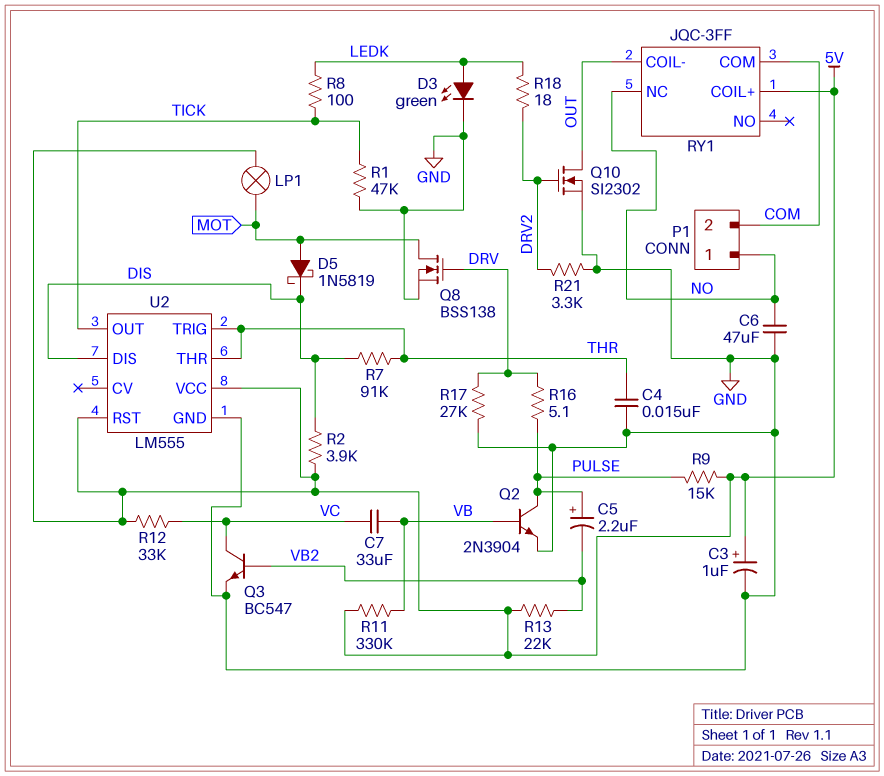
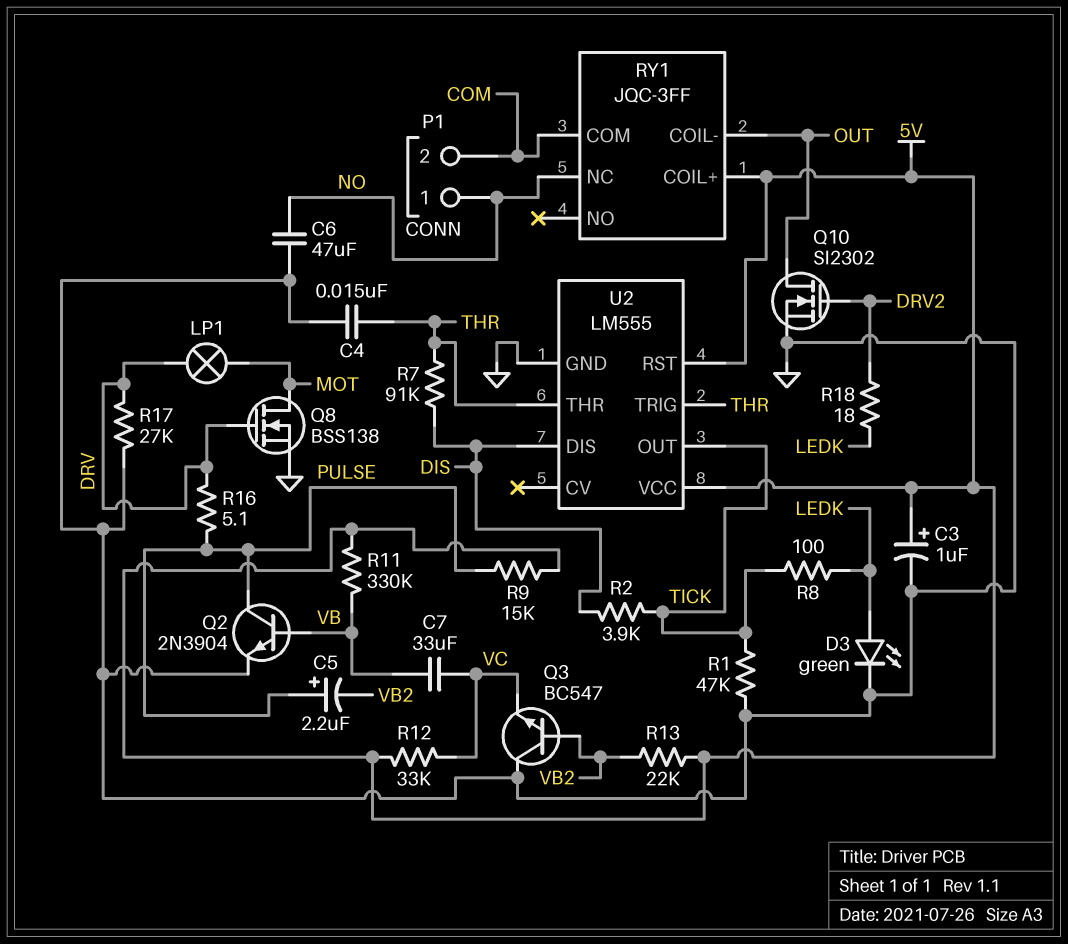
D5: schottky 1N5819 (A MOT, K DIS) -> none
LP1: lamp (5V, MOT) -> lamp (DRV, MOT)
Q3: NPN BC547 (B VB2, C VC, E GND) -> NPN BC547 (B VB2, C GND, E VC)
R2: 3.9k (5V, DIS) -> 3.9k (DIS, TICK)
R21: 3.3k (DRV2, GND) -> none

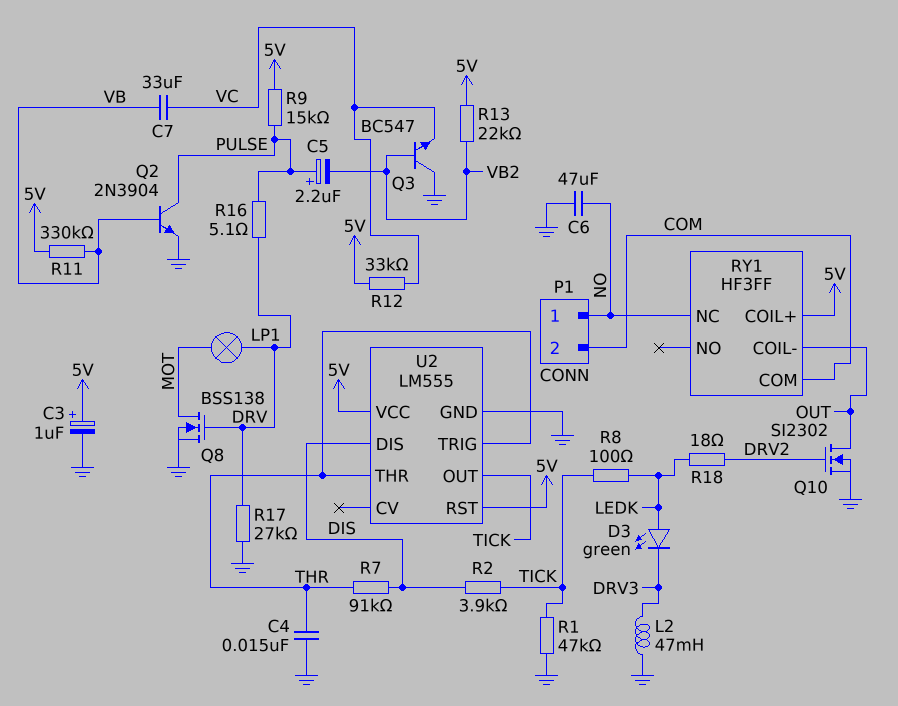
D3: LED green (A LEDK, K GND) -> LED green (A LEDK, K DRV3)
L2: none -> 47mH (DRV3, GND)
RY1: JQC-3FF -> HF3FF

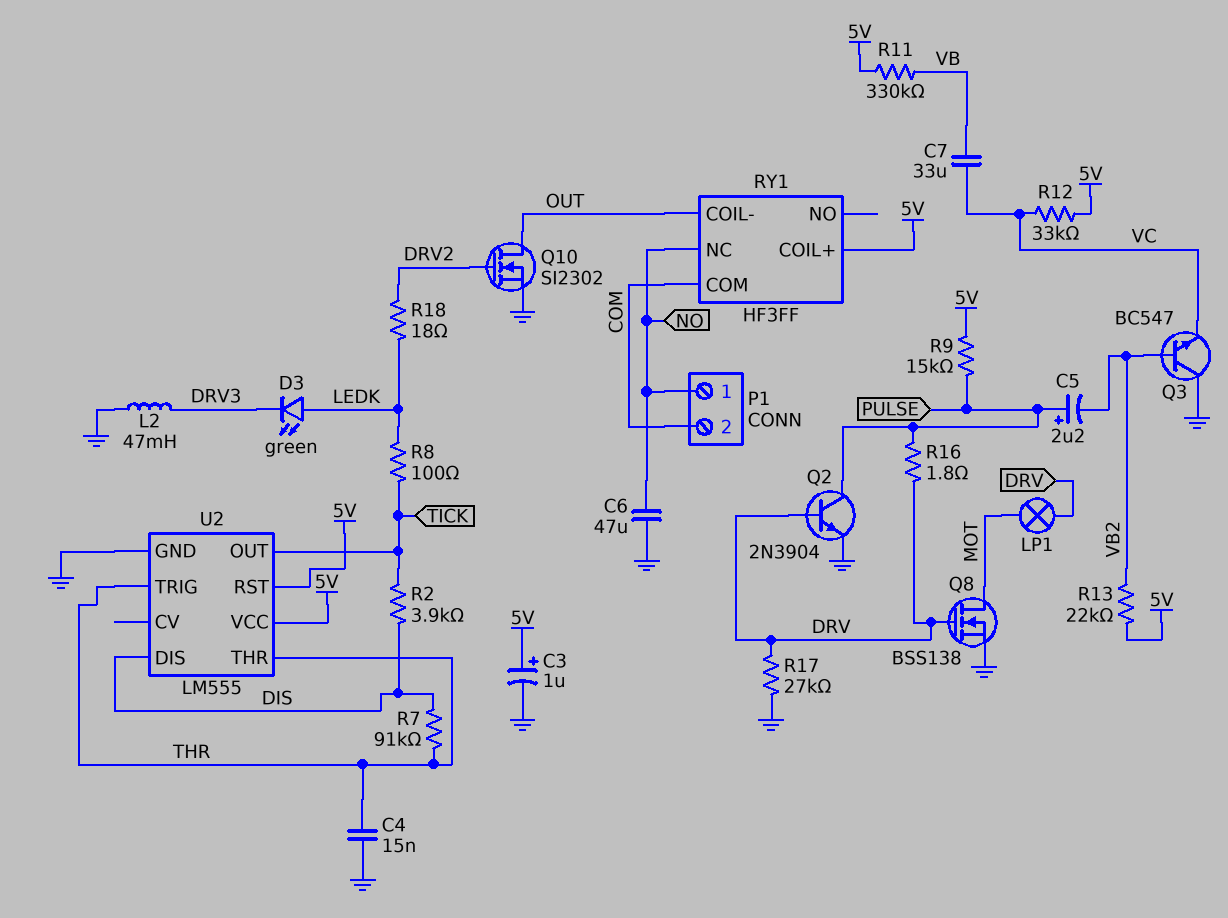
Q2: NPN 2N3904 (B VB, C PULSE, E GND) -> NPN 2N3904 (B DRV, C PULSE, E GND)
R1: 47k (GND, TICK) -> none
R16: 5.1 (DRV, PULSE) -> 1.8 (DRV, PULSE)

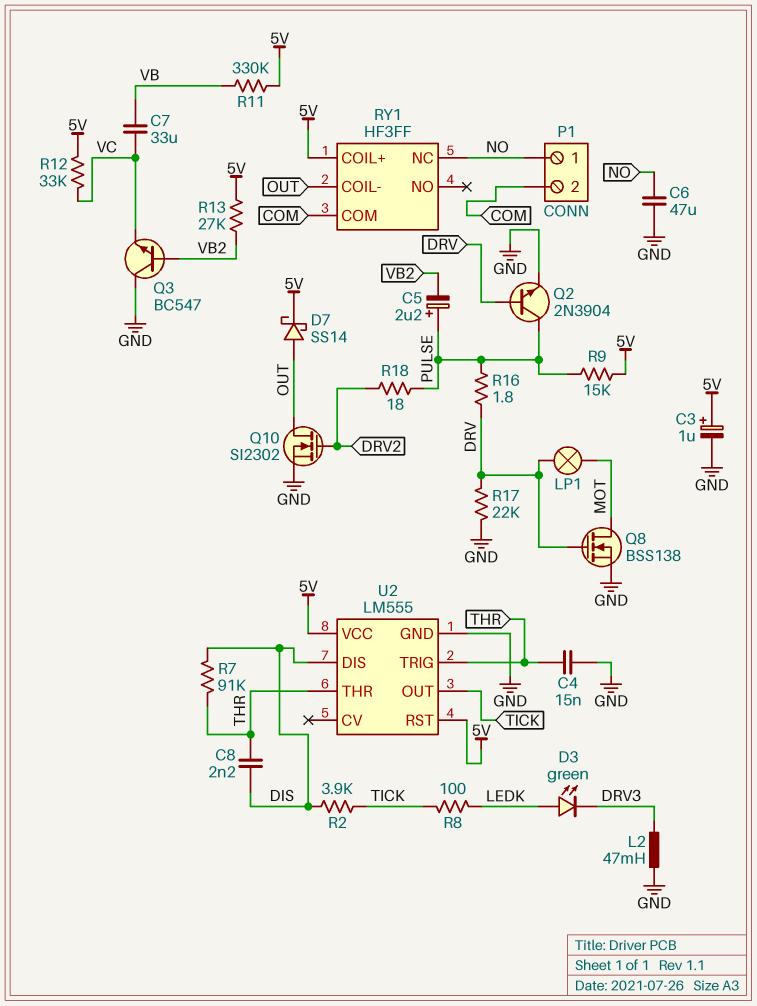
C8: none -> 2.2nF (DIS, THR)
D7: none -> schottky SS14 (A OUT, K 5V)
R13: 22k (5V, VB2) -> 27k (5V, VB2)
R17: 27k (DRV, GND) -> 22k (DRV, GND)
R18: 18 (DRV2, LEDK) -> 18 (DRV2, PULSE)

